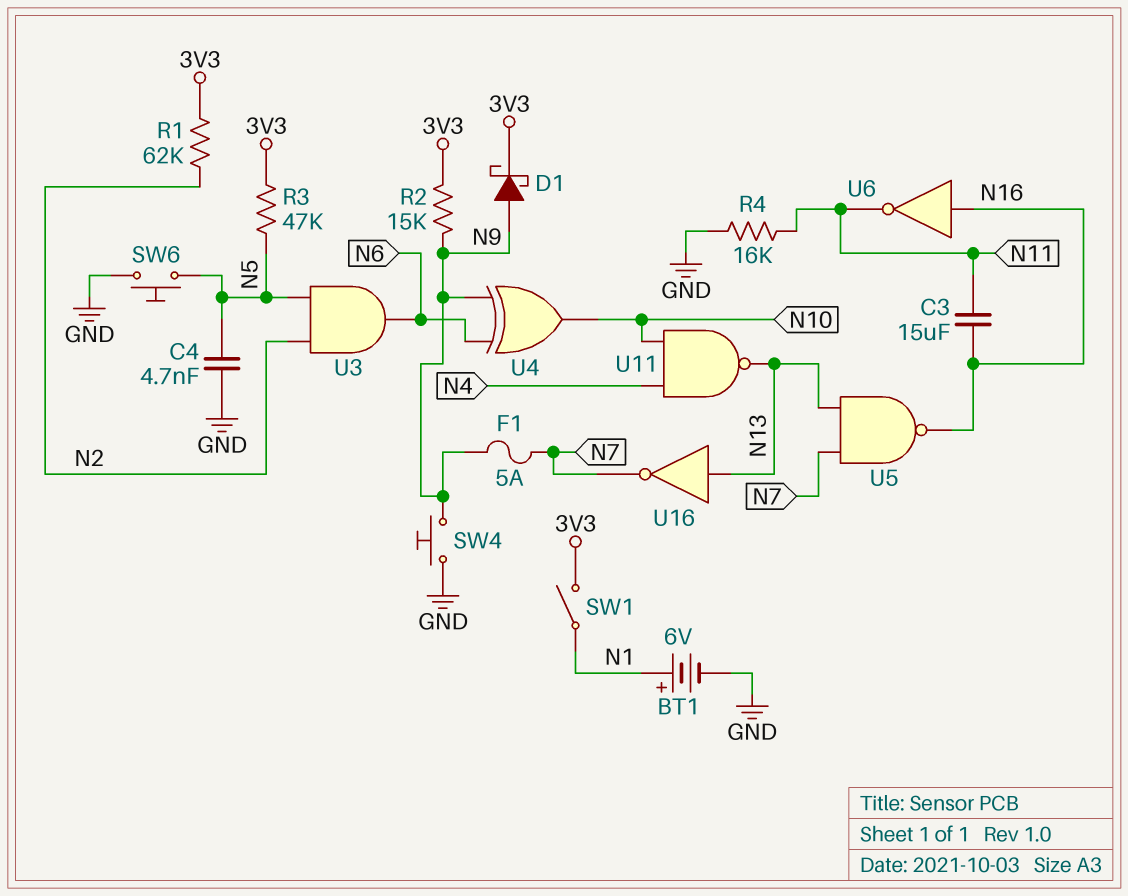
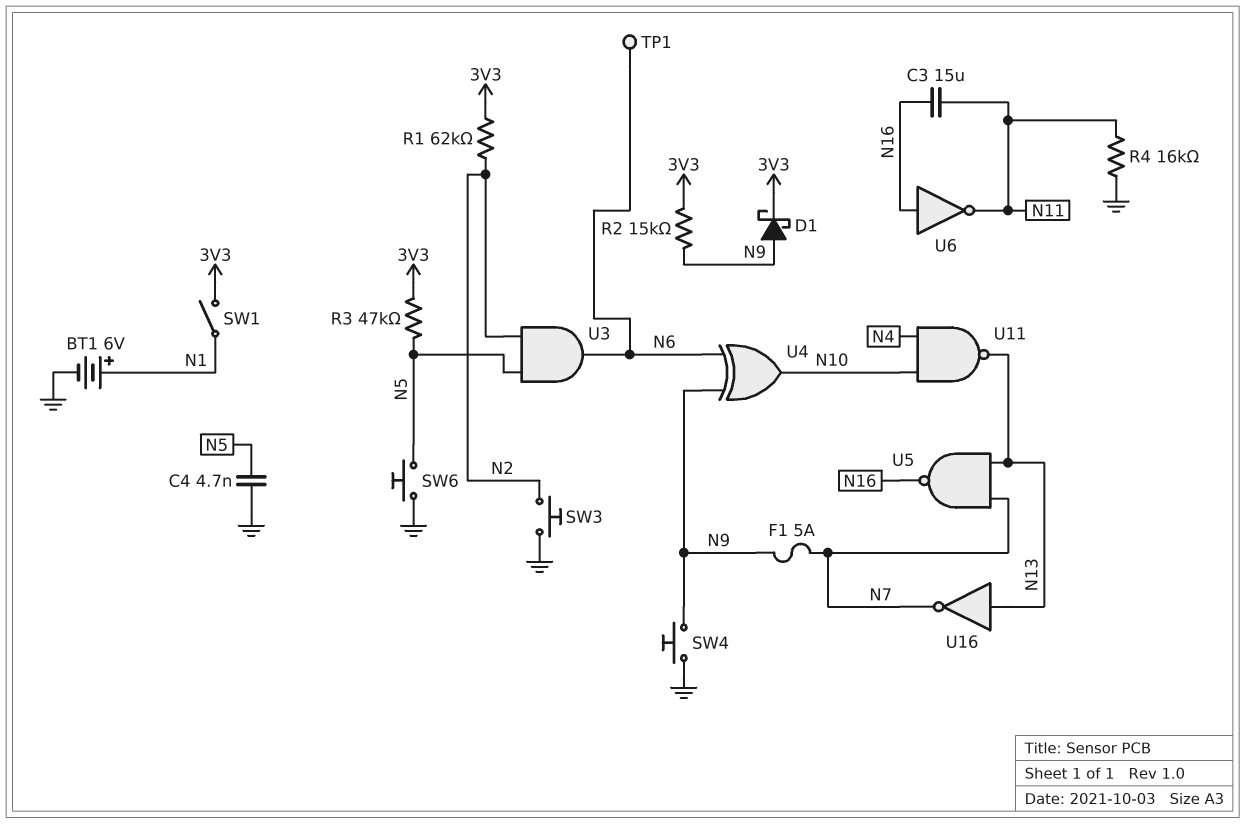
SW3: none -> button (GND, N2)
TP1: none -> test point (N6)

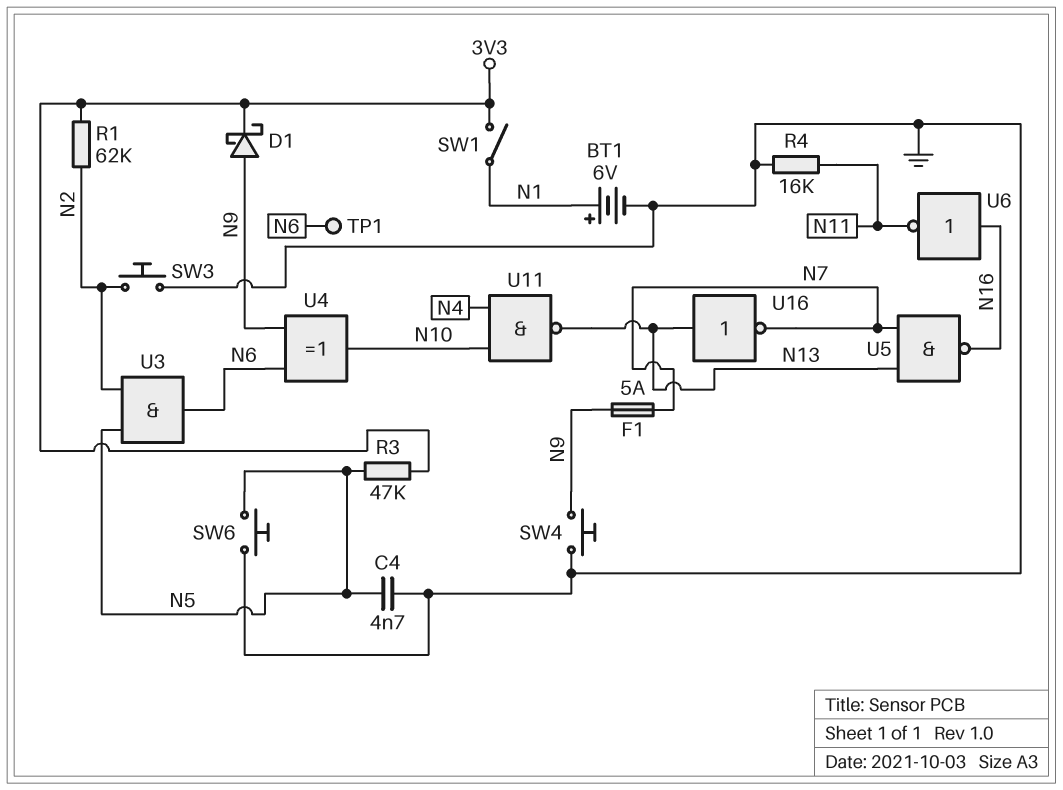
C3: 15uF (N11, N16) -> none
R2: 15k (3V3, N9) -> none

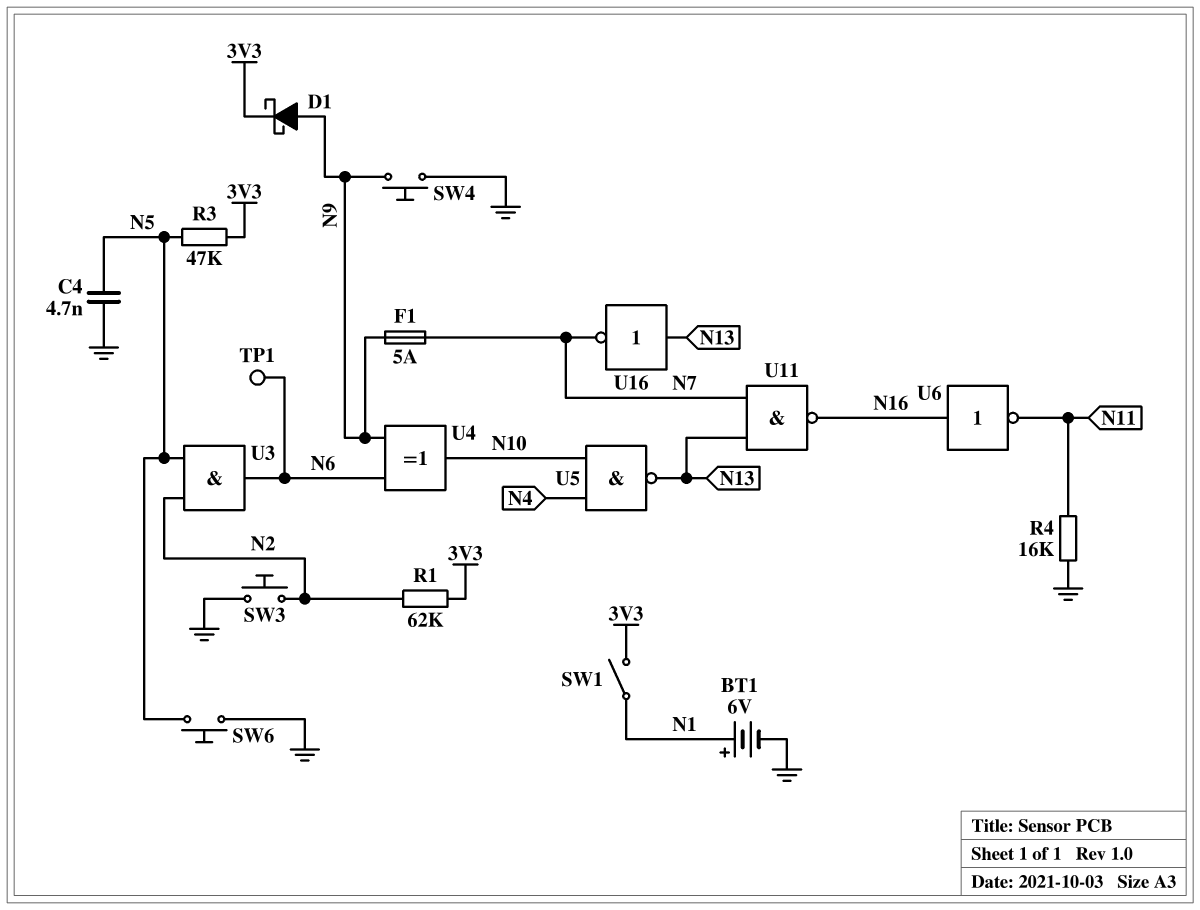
U5: NAND (in N7, in N13, out N16) -> NAND (in N4, in N10, out N13)
U11: NAND (in N4, in N10, out N13) -> NAND (in N7, in N13, out N16)

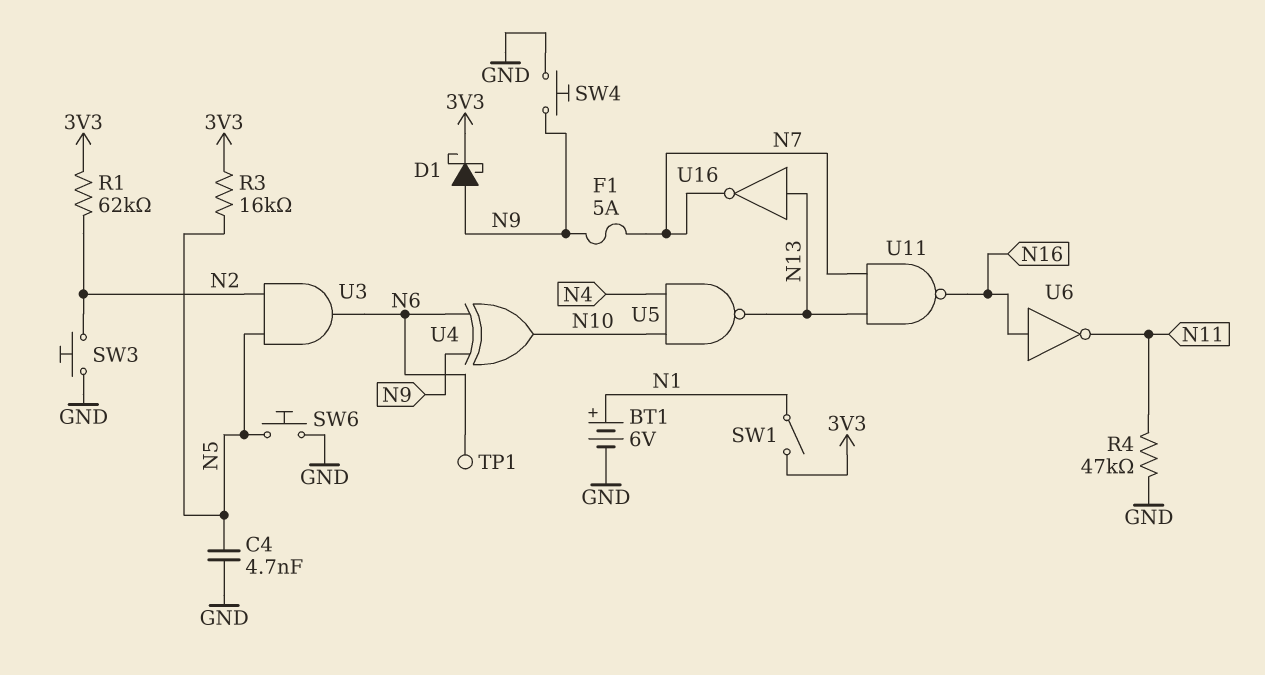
R3: 47k (3V3, N5) -> 16k (3V3, N5)
R4: 16k (GND, N11) -> 47k (GND, N11)

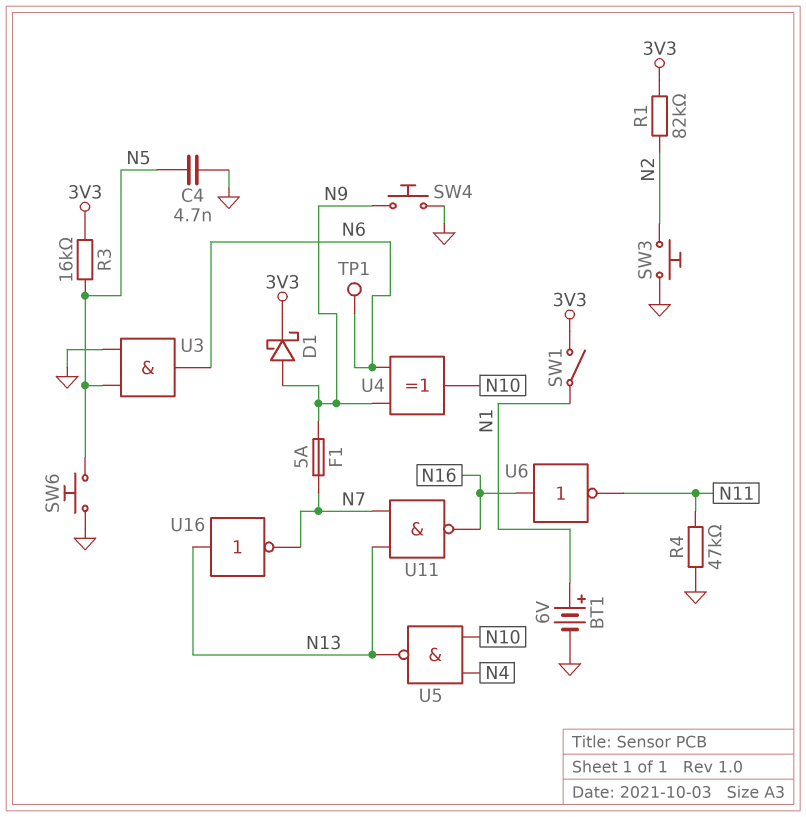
R1: 62k (3V3, N2) -> 82k (3V3, N2)
U3: AND (in N2, in N5, out N6) -> AND (in GND, in N5, out N6)

